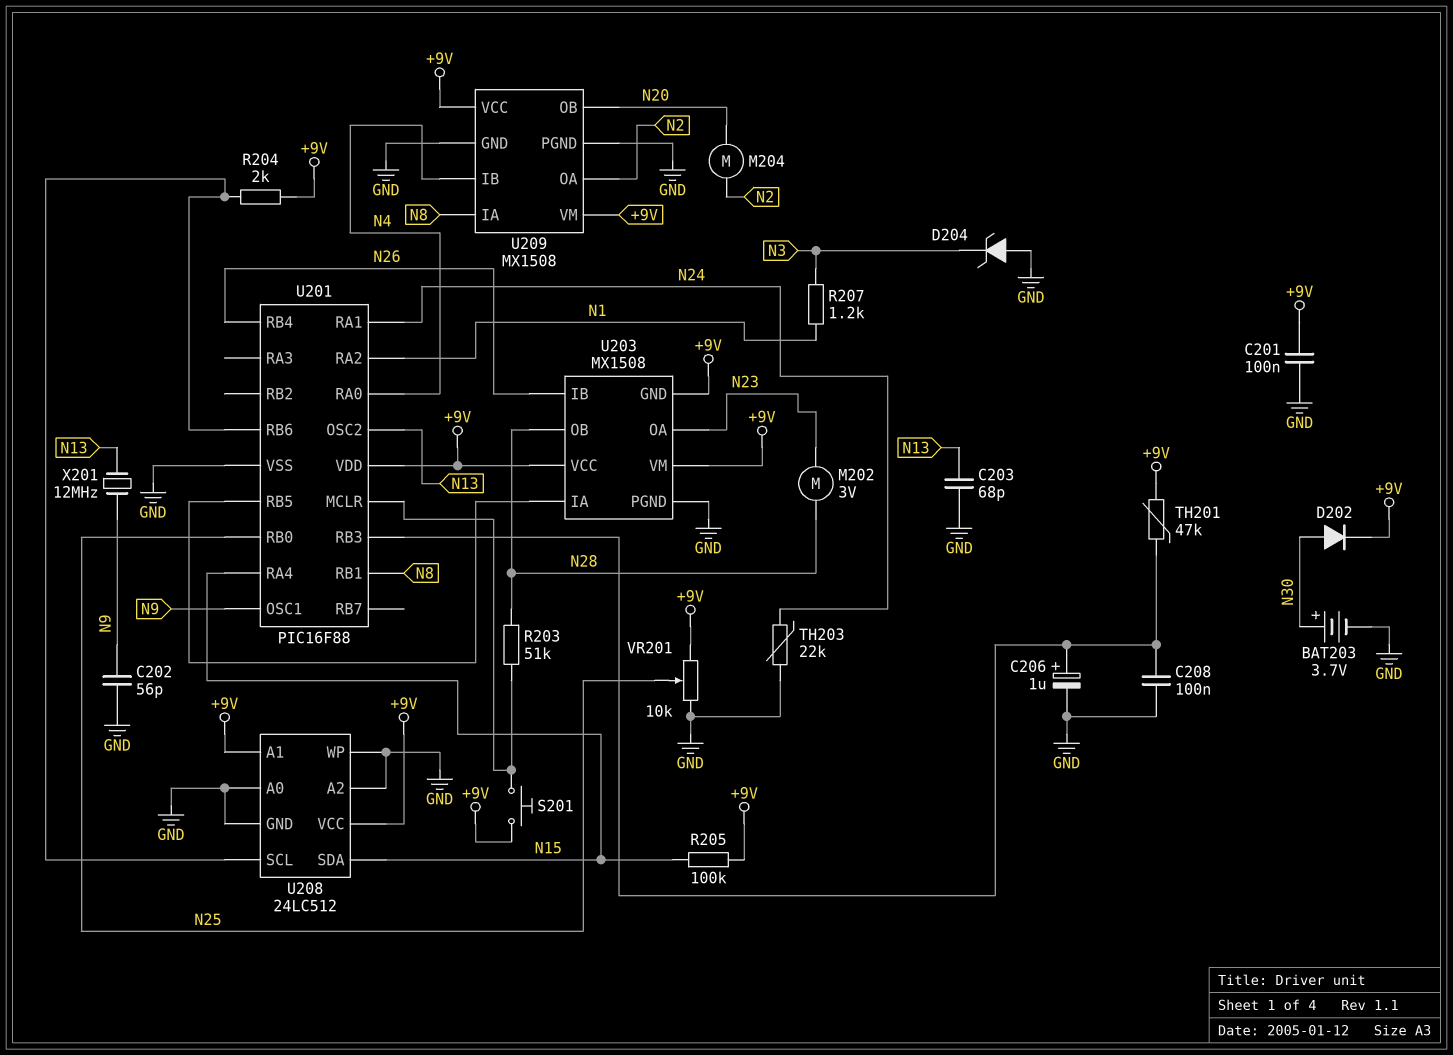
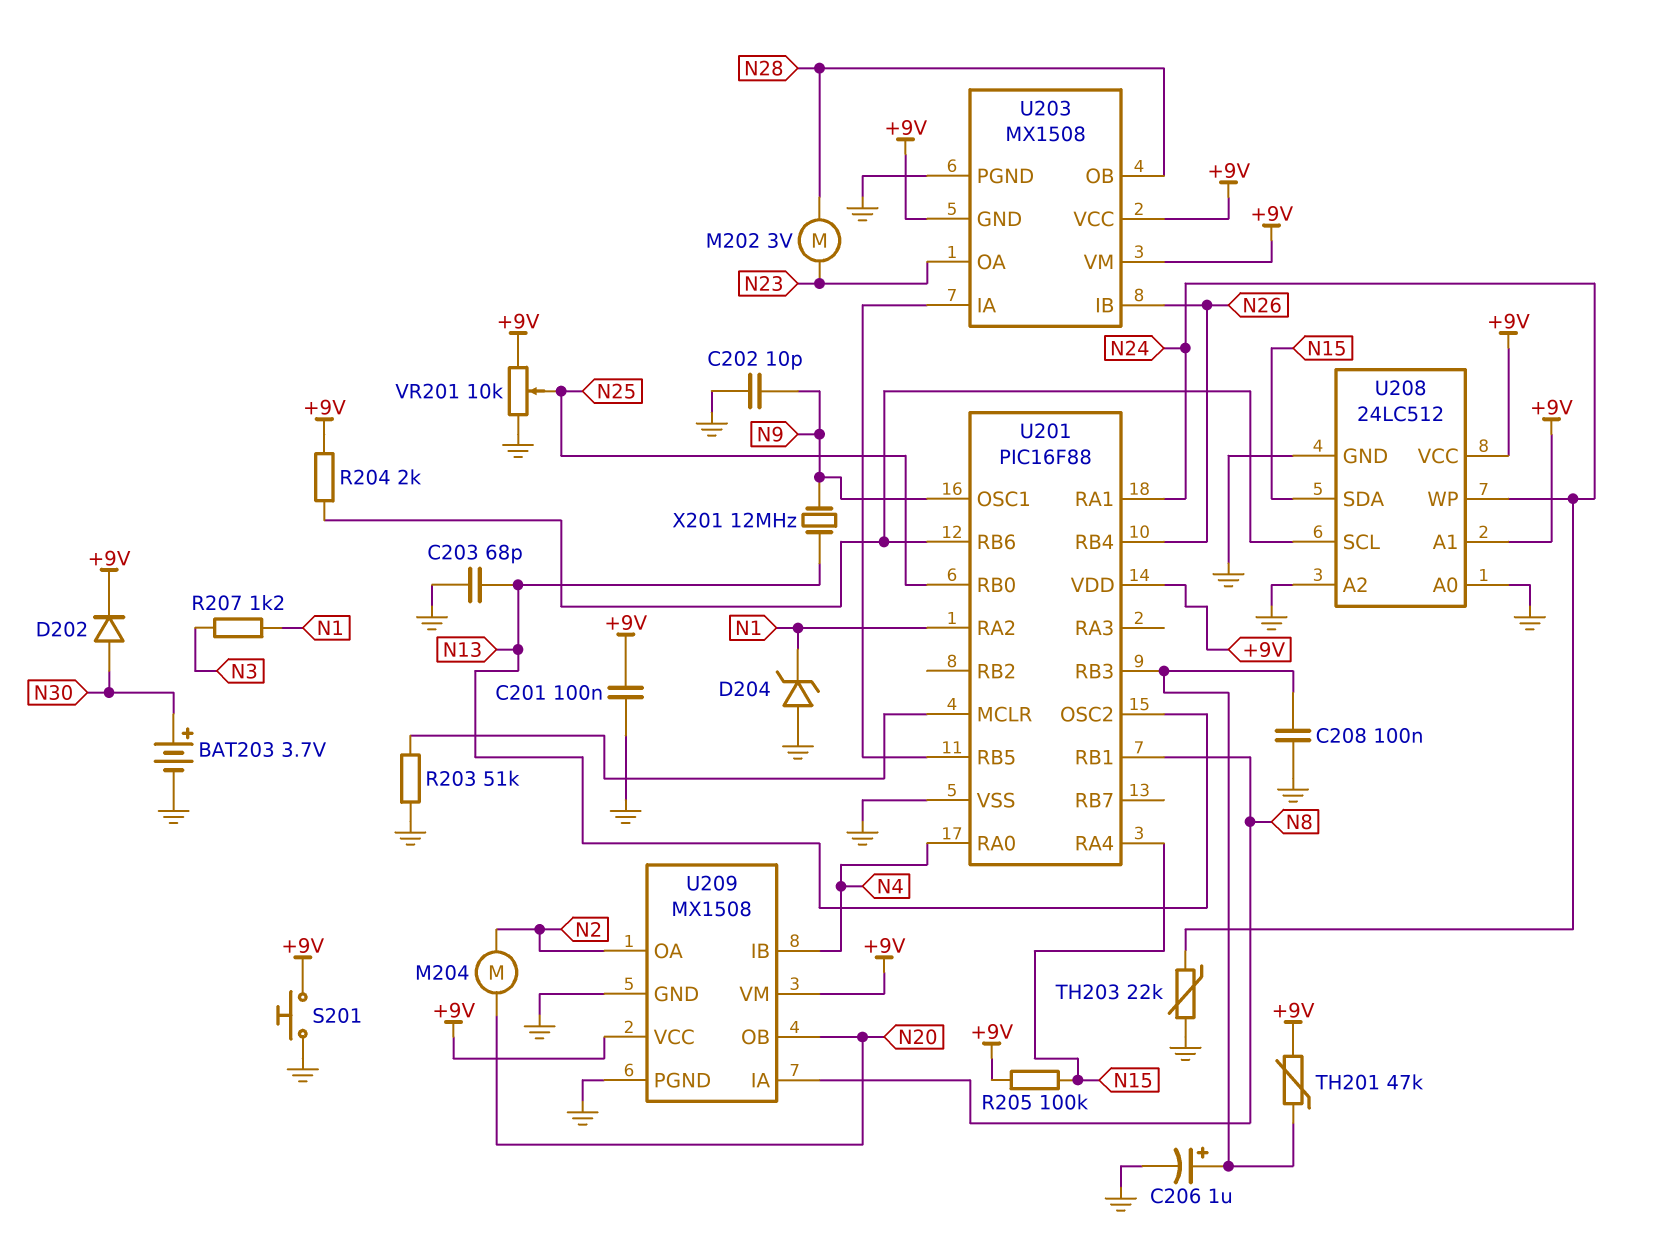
C202: 56pF (GND, N9) -> 10pF (GND, N9)
D204: zener (A GND, K N3) -> zener (A GND, K N1)
R203: 51k (N28, U201/MCLR) -> 51k (GND, U201/MCLR)
S201: button (+9V, U201/MCLR) -> button (+9V, GND)
U208 pin WP: GND -> N24

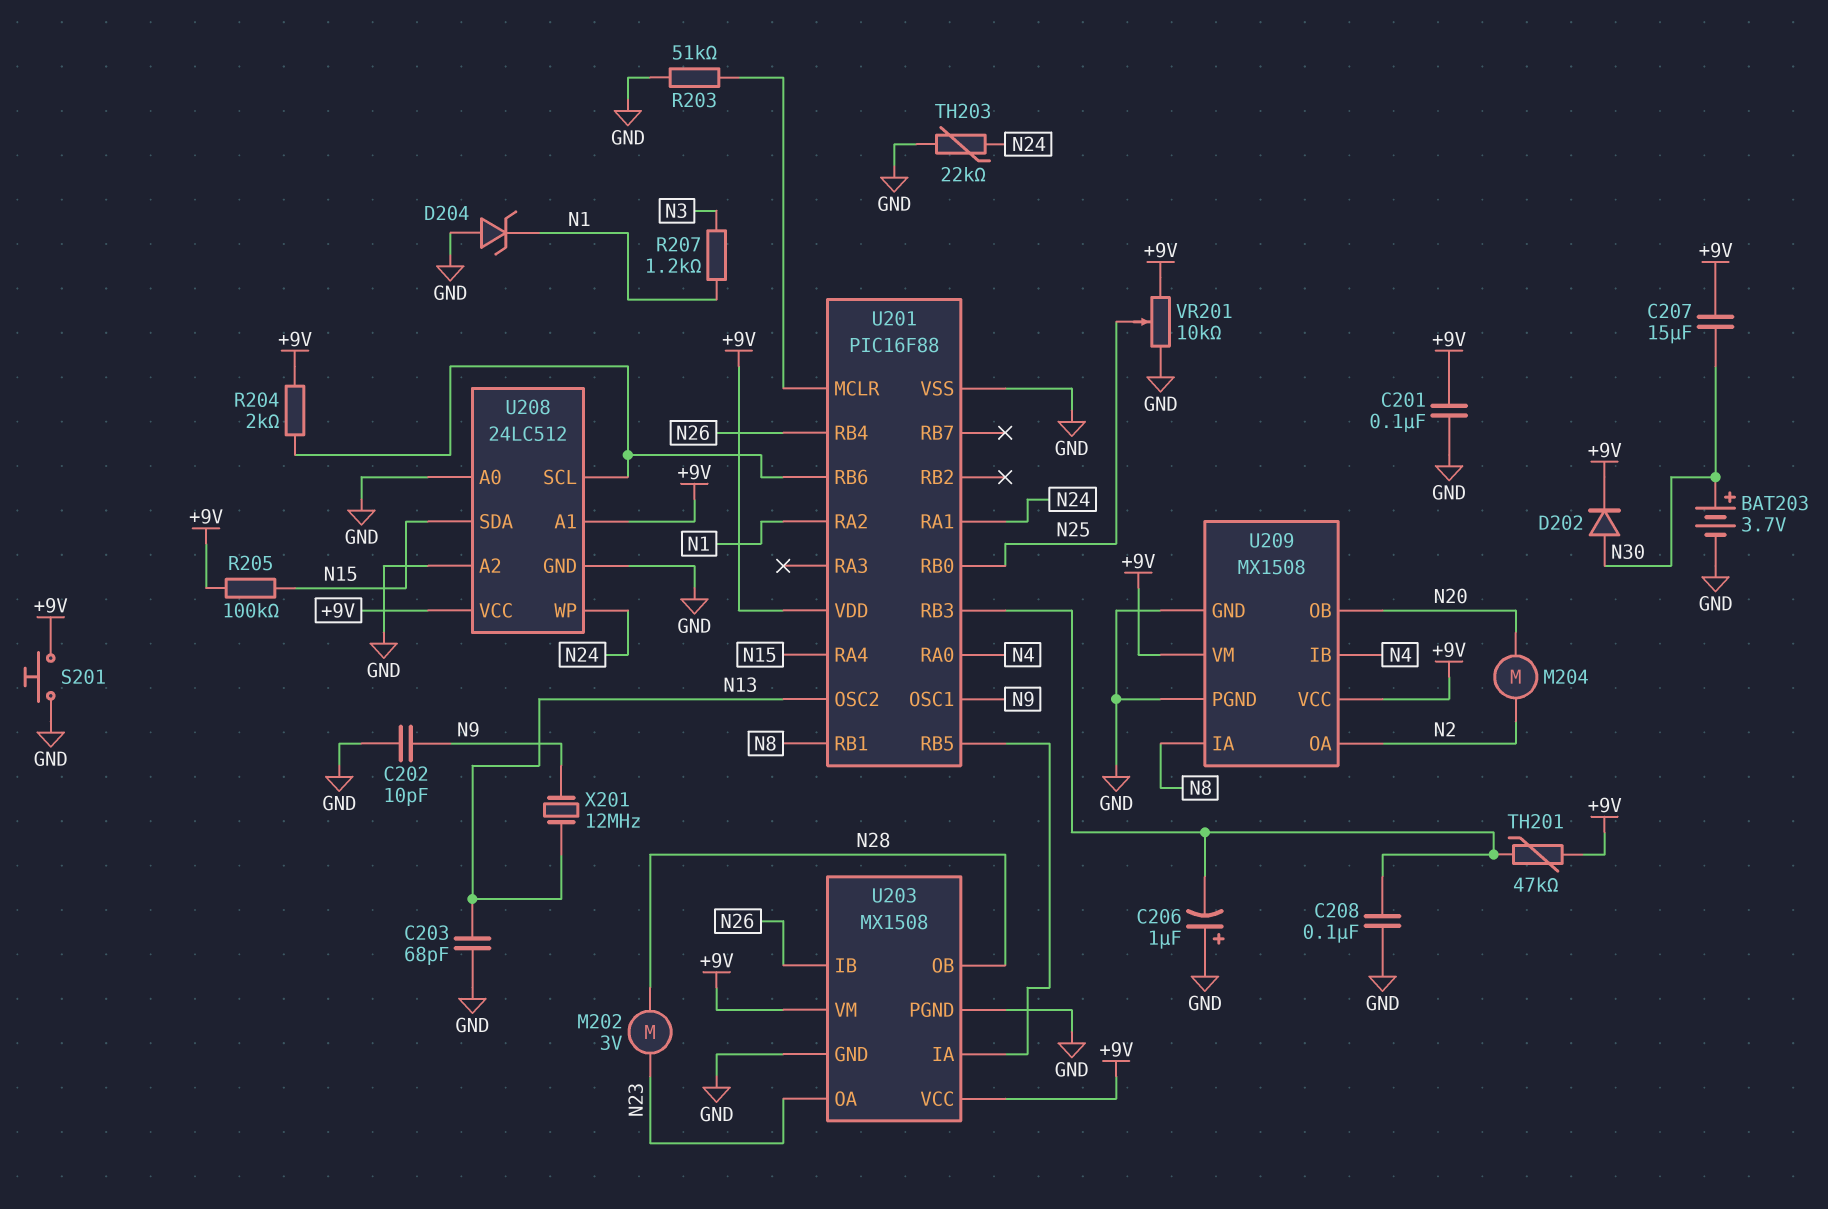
C206: 1uF (plus U201/RB3, minus GND) -> 1uF (plus GND, minus U201/RB3)
C207: none -> 15uF (+9V, N30)
U203 pin GND: +9V -> GND

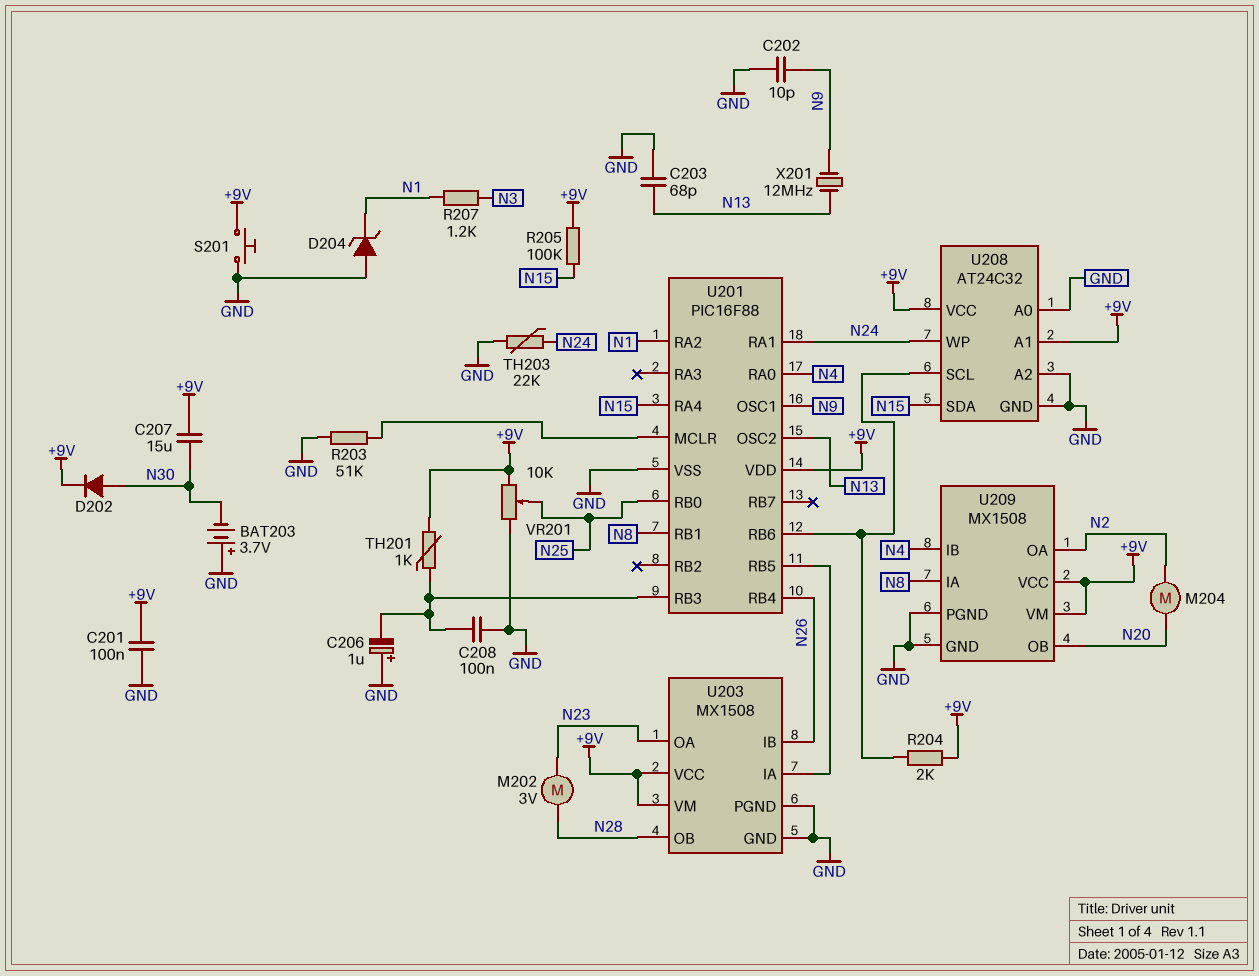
BAT203: 3.7V (plus N30, minus GND) -> 3.7V (plus GND, minus N30)
TH201: 47k (+9V, U201/RB3) -> 1k (+9V, U201/RB3)
U208: 24LC512 -> AT24C32

